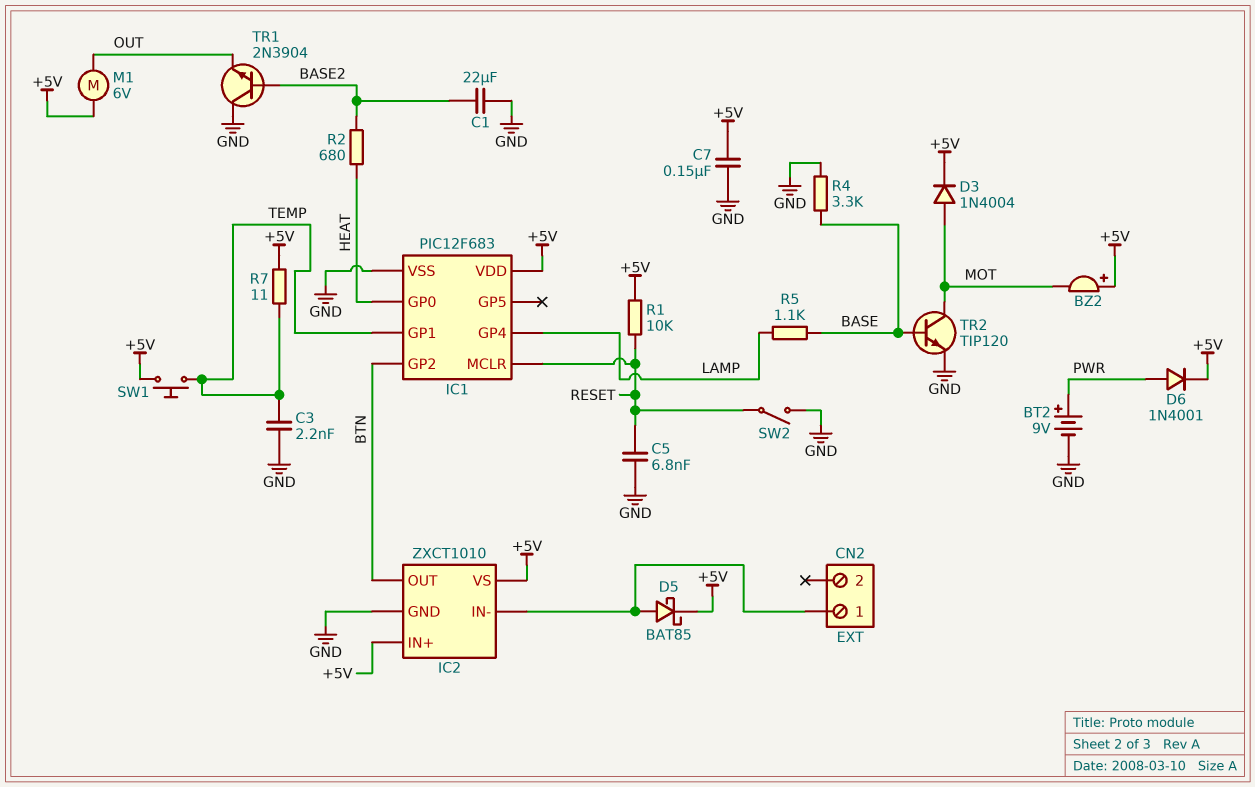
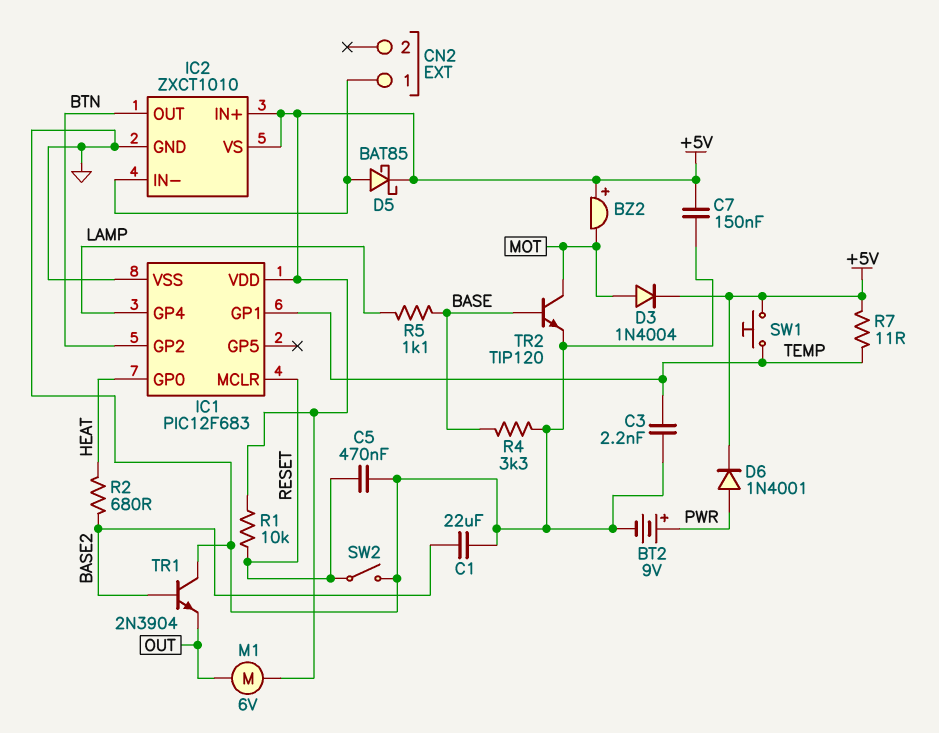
C5: 6.8nF (GND, RESET) -> 470nF (GND, RESET)

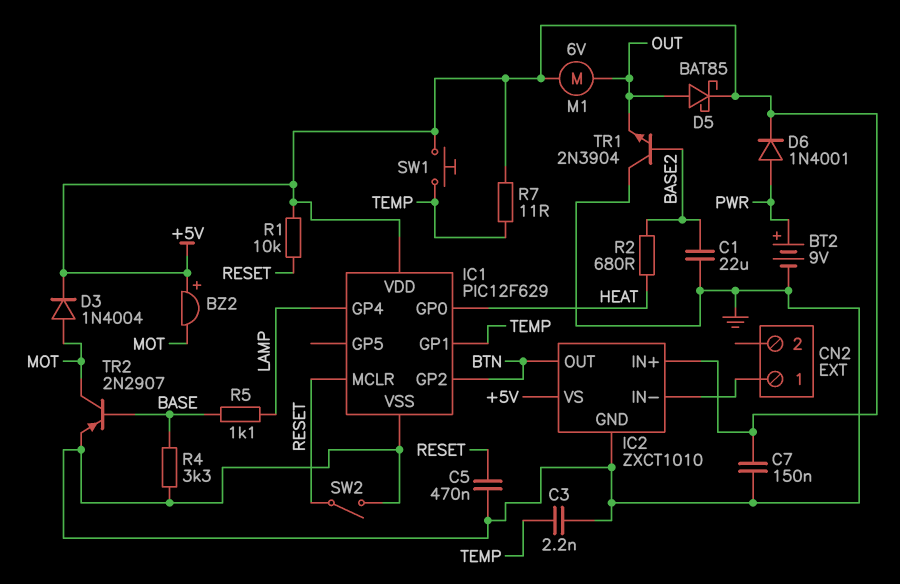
D5: schottky BAT85 (A CN2/1, K +5V) -> schottky BAT85 (A OUT, K +5V)
IC1: PIC12F683 -> PIC12F629
TR2: NPN TIP120 (B BASE, C MOT, E GND) -> PNP 2N2907 (B BASE, C MOT, E GND)

